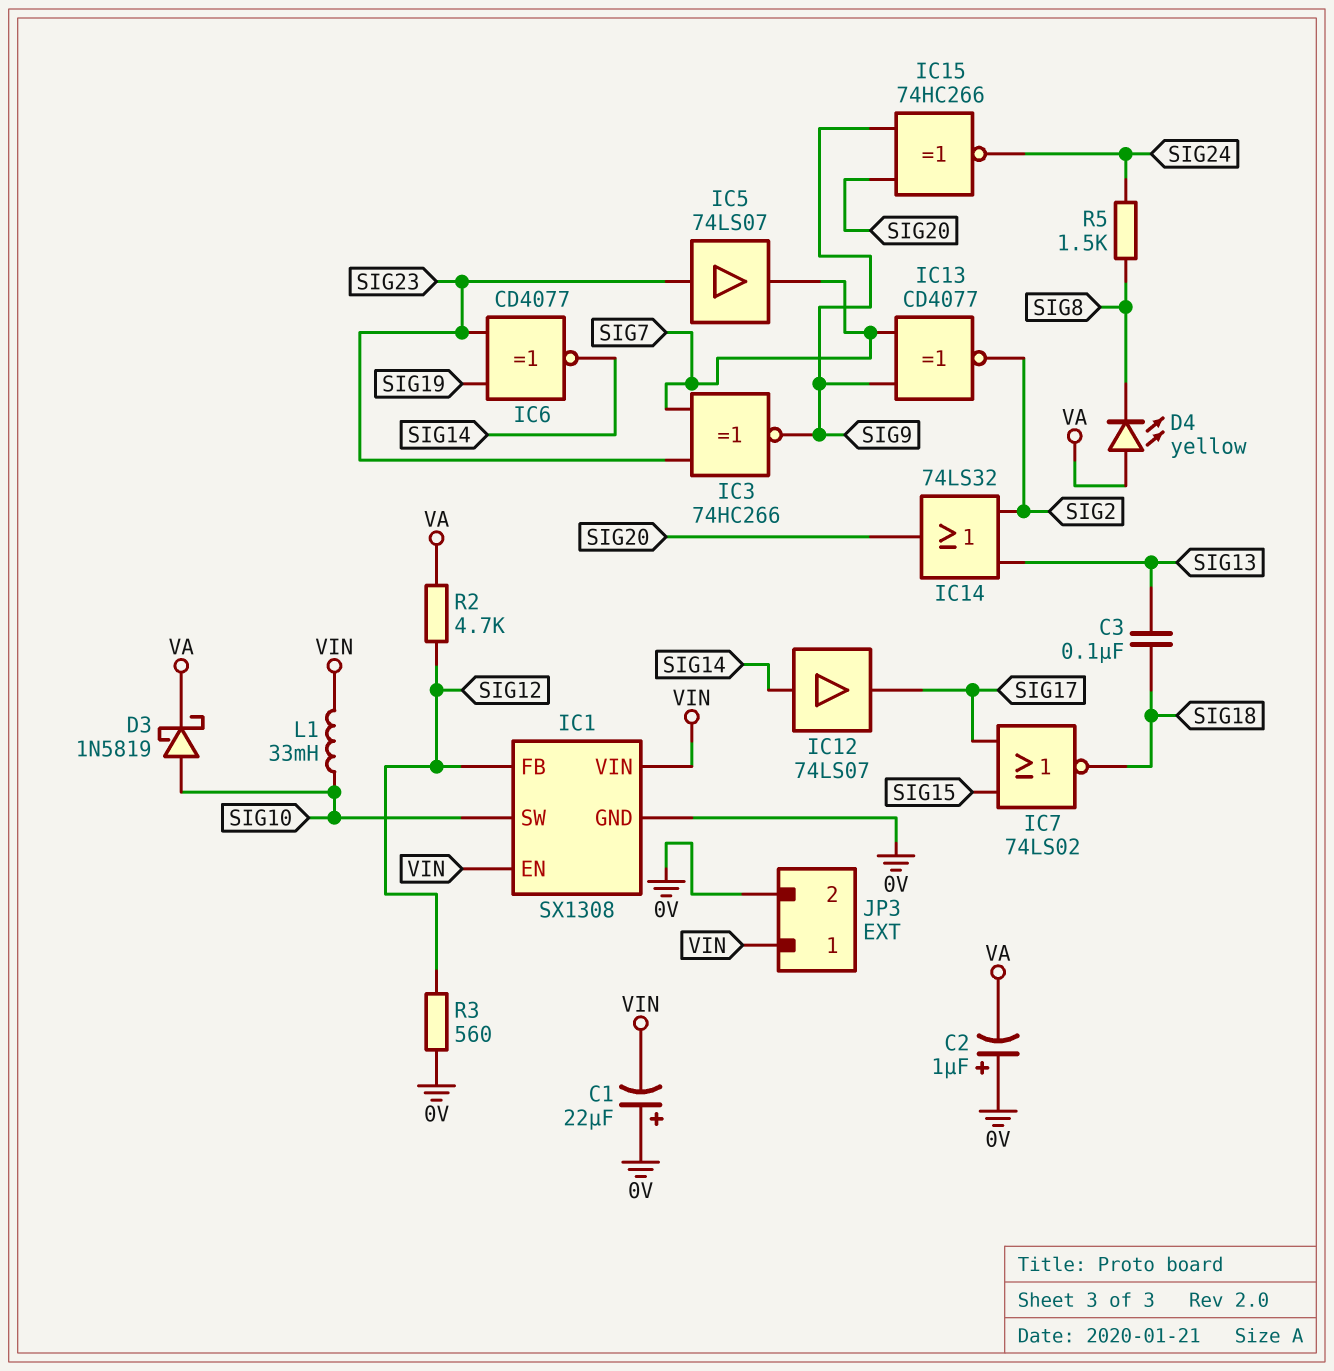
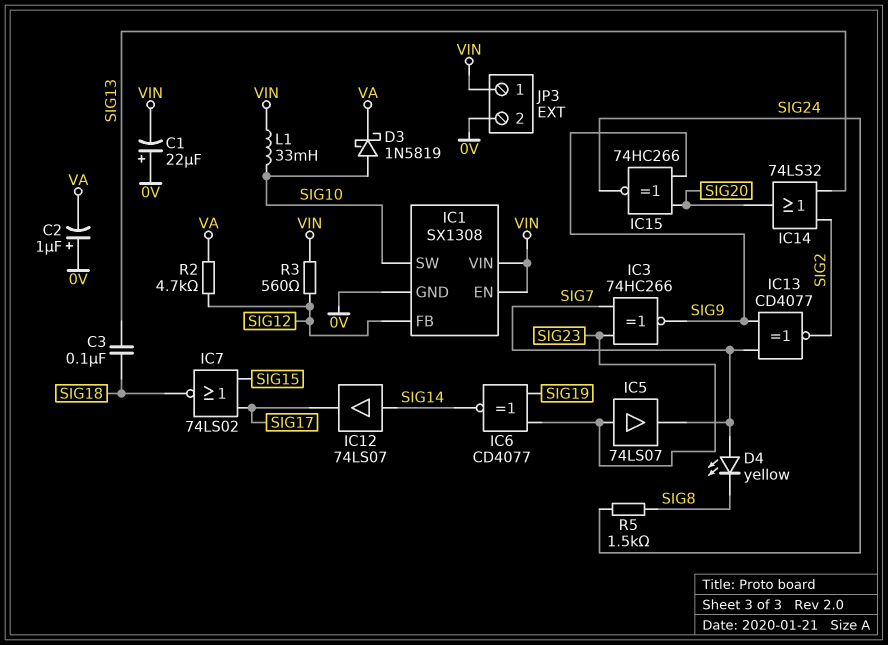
D4: LED yellow (A VA, K SIG8) -> LED yellow (A SIG7, K SIG8)
R3: 560 (0V, SIG12) -> 560 (SIG12, VIN)

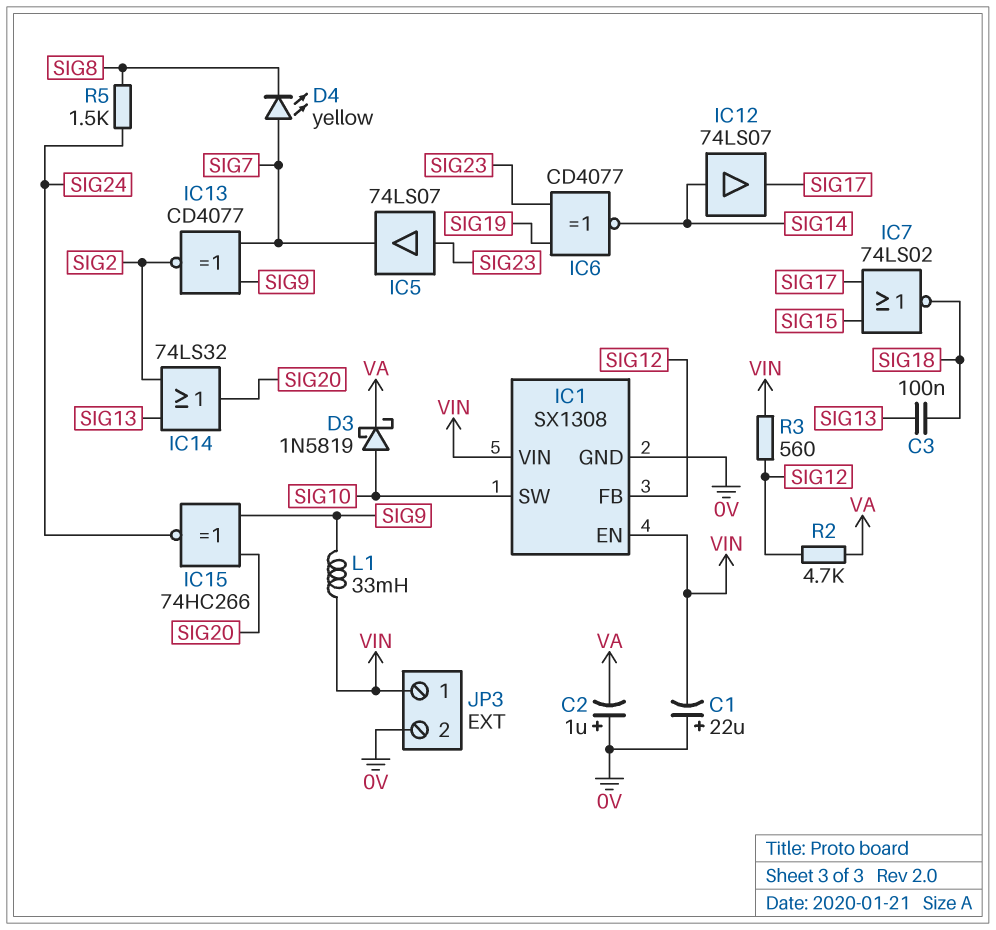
IC3: XNOR 74HC266 (in SIG7, in SIG23, out SIG9) -> none
L1: 33mH (SIG10, VIN) -> 33mH (SIG9, VIN)

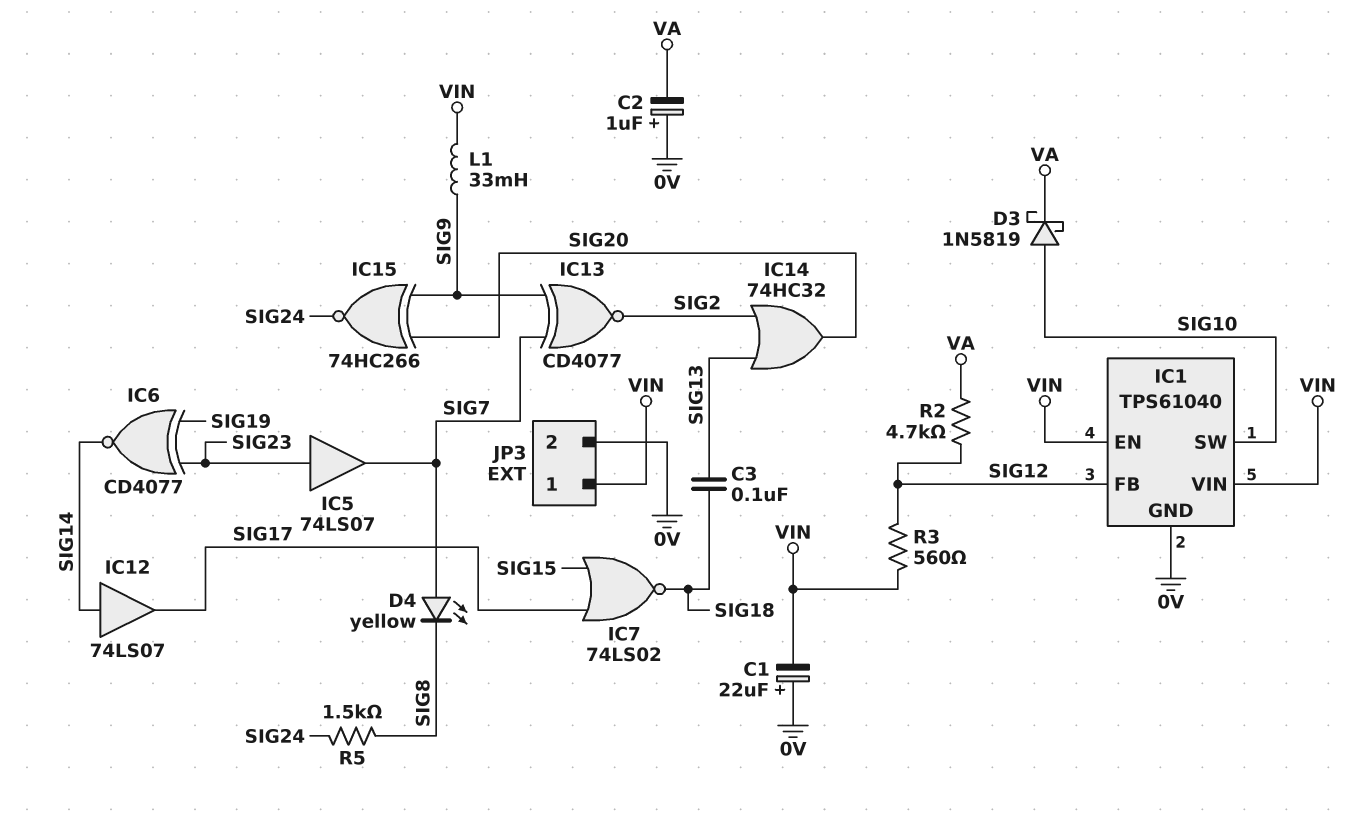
IC1: SX1308 -> TPS61040
IC14: OR 74LS32 (in SIG2, in SIG13, out SIG20) -> OR 74HC32 (in SIG2, in SIG13, out SIG20)

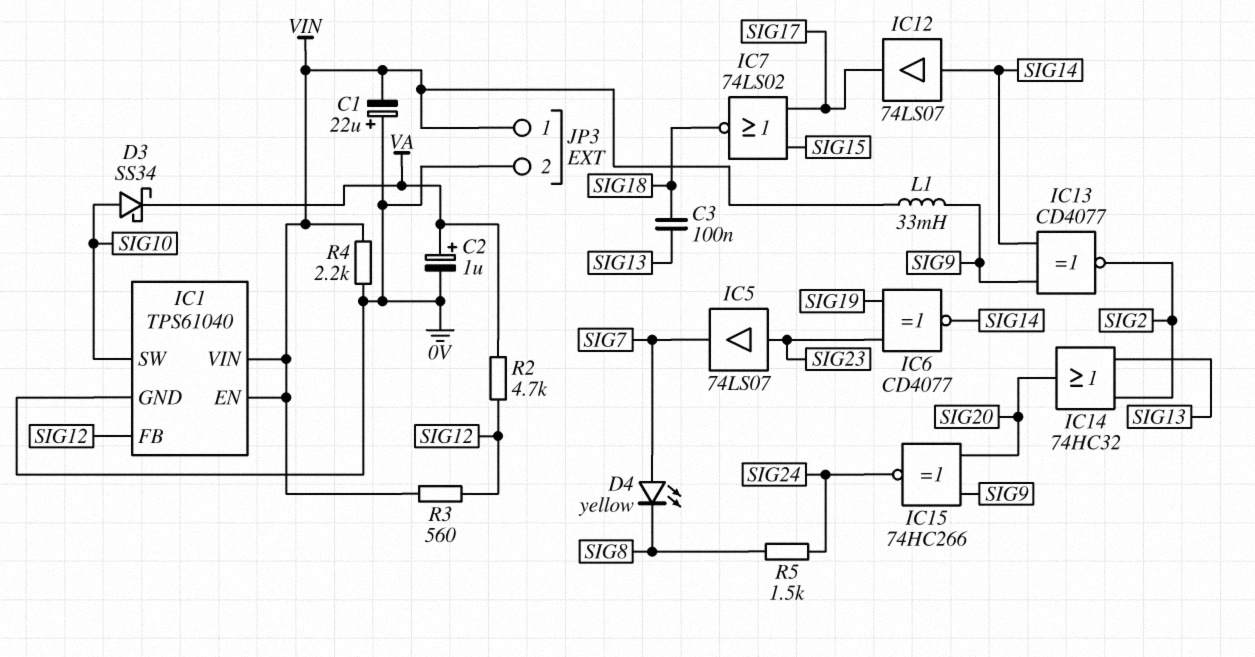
C2: 1uF (plus 0V, minus VA) -> 1uF (plus VA, minus 0V)
D3: schottky 1N5819 (A SIG10, K VA) -> schottky SS34 (A SIG10, K VA)
IC13: XNOR CD4077 (in SIG7, in SIG9, out SIG2) -> XNOR CD4077 (in SIG9, in SIG14, out SIG2)
R4: none -> 2.2k (0V, VIN)

